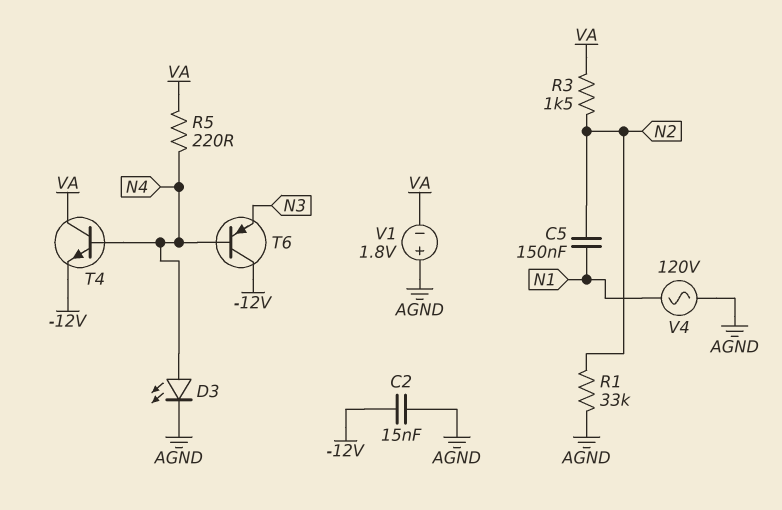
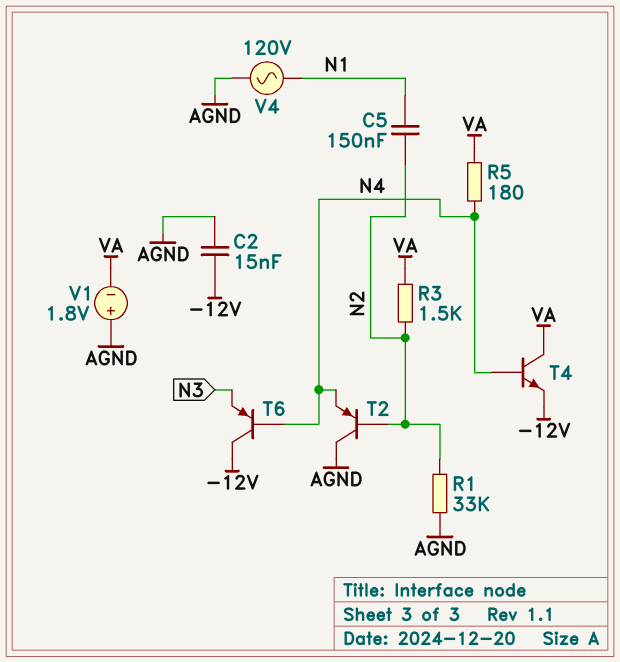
D3: LED (A N4, K AGND) -> none
R5: 220 (N4, VA) -> 180 (N4, VA)
T2: none -> PNP (B N2, C AGND, E N4)

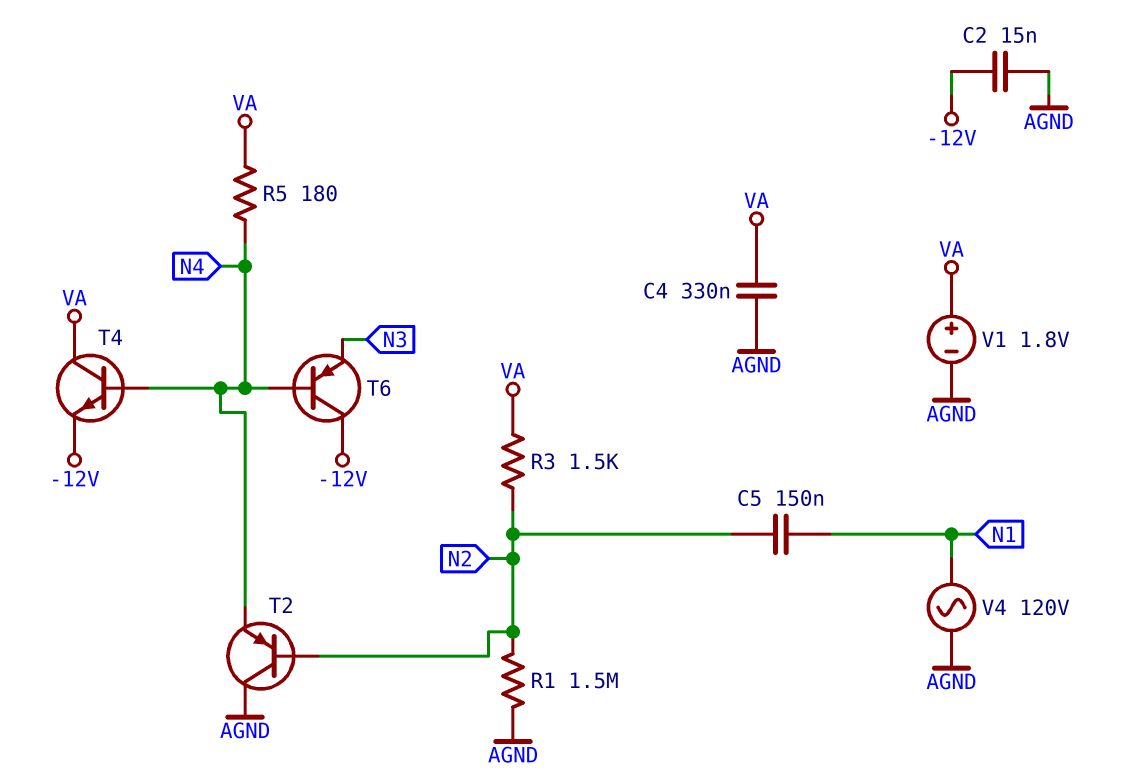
C4: none -> 330nF (AGND, VA)
R1: 33k (AGND, N2) -> 1.5M (AGND, N2)
V1: 1.8V (plus AGND, minus VA) -> 1.8V (plus VA, minus AGND)

